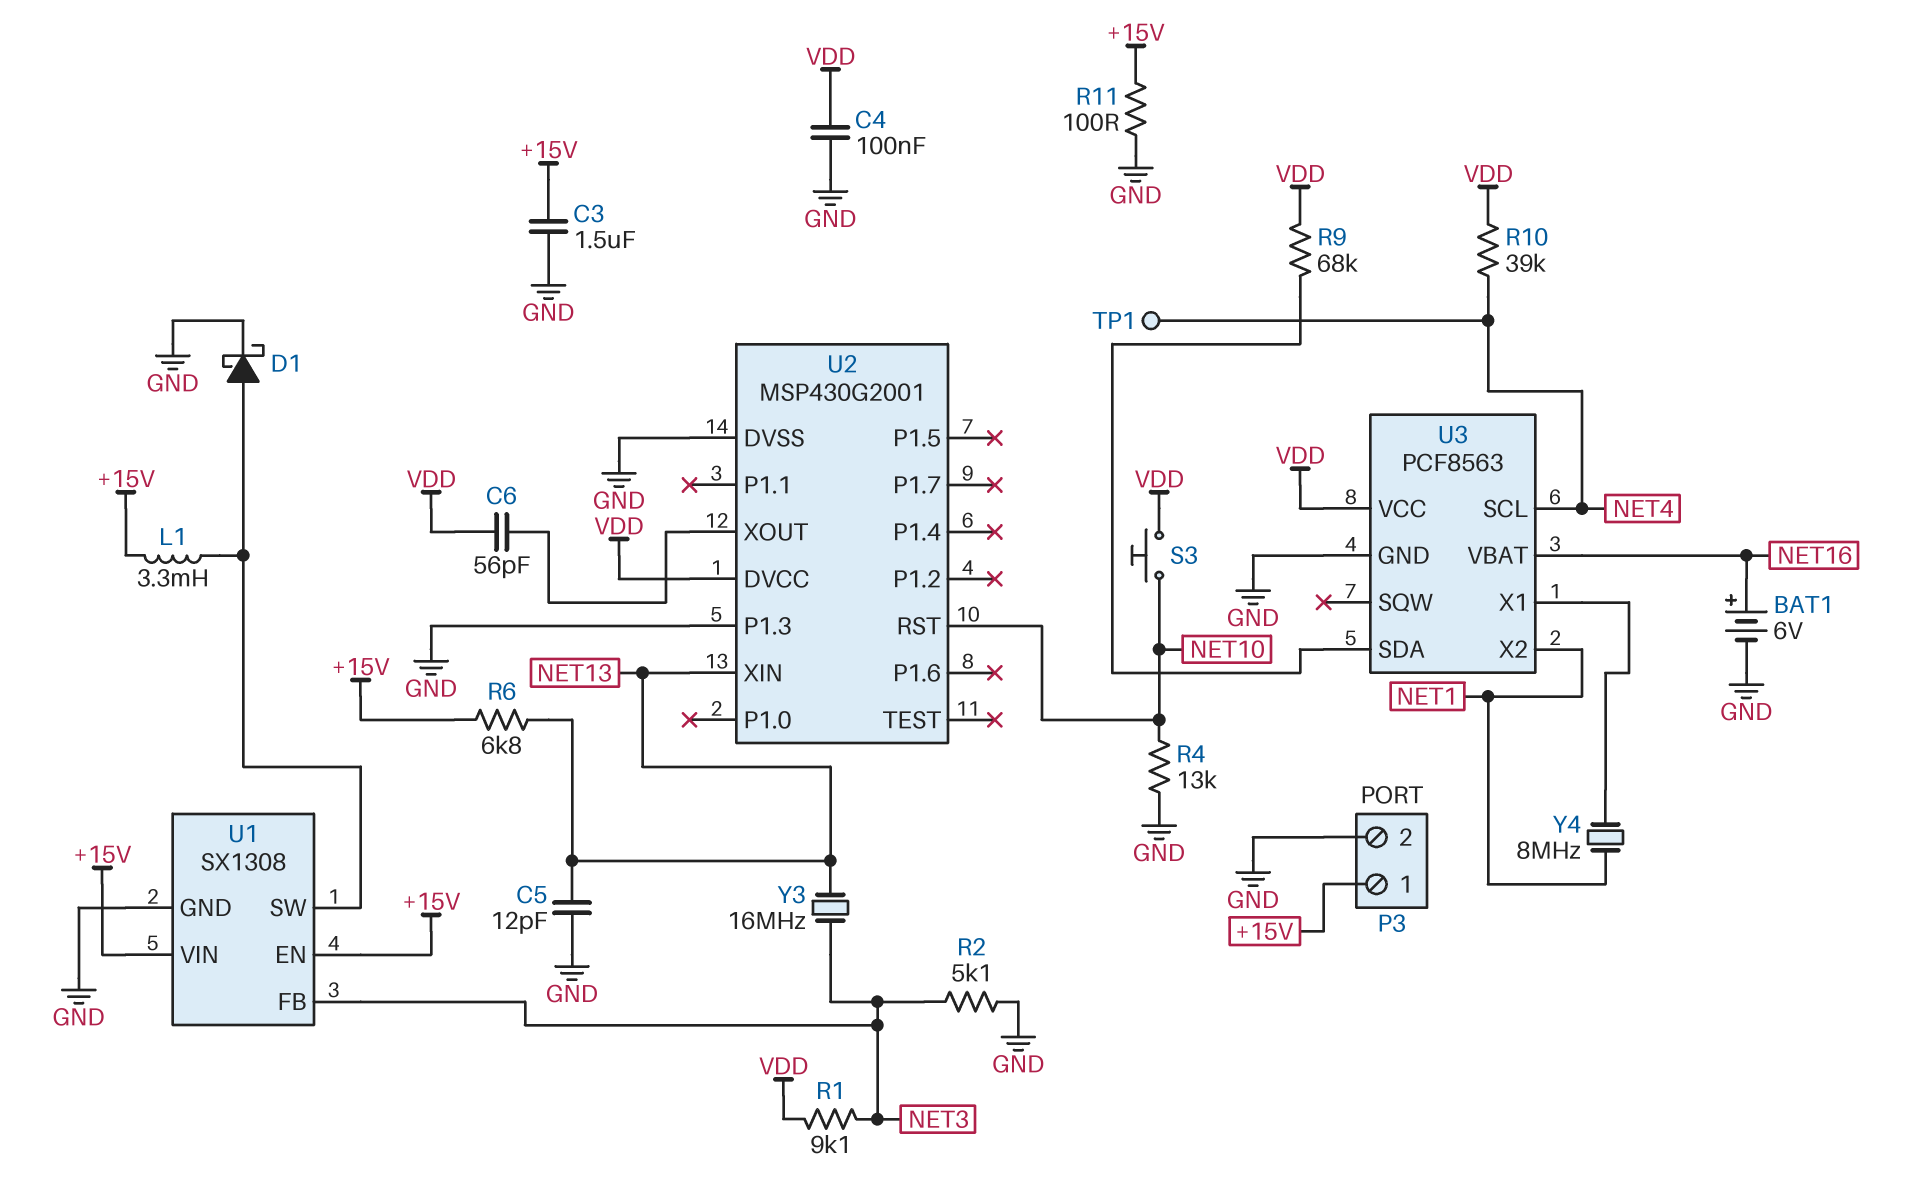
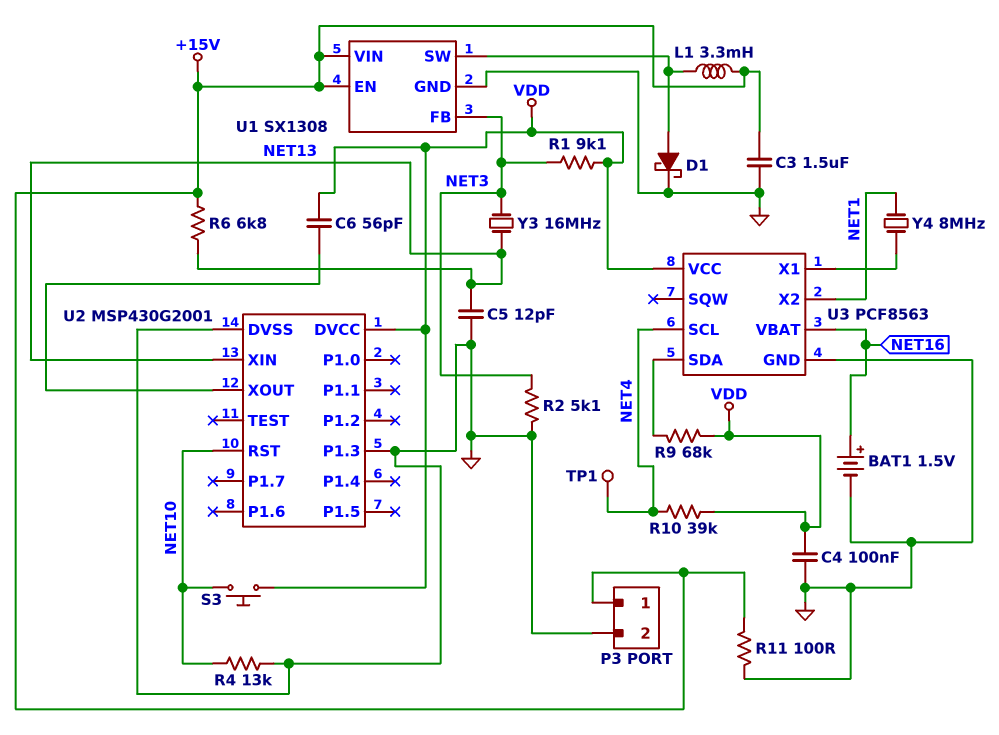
BAT1: 6V (plus NET16, minus GND) -> 1.5V (plus NET16, minus GND)

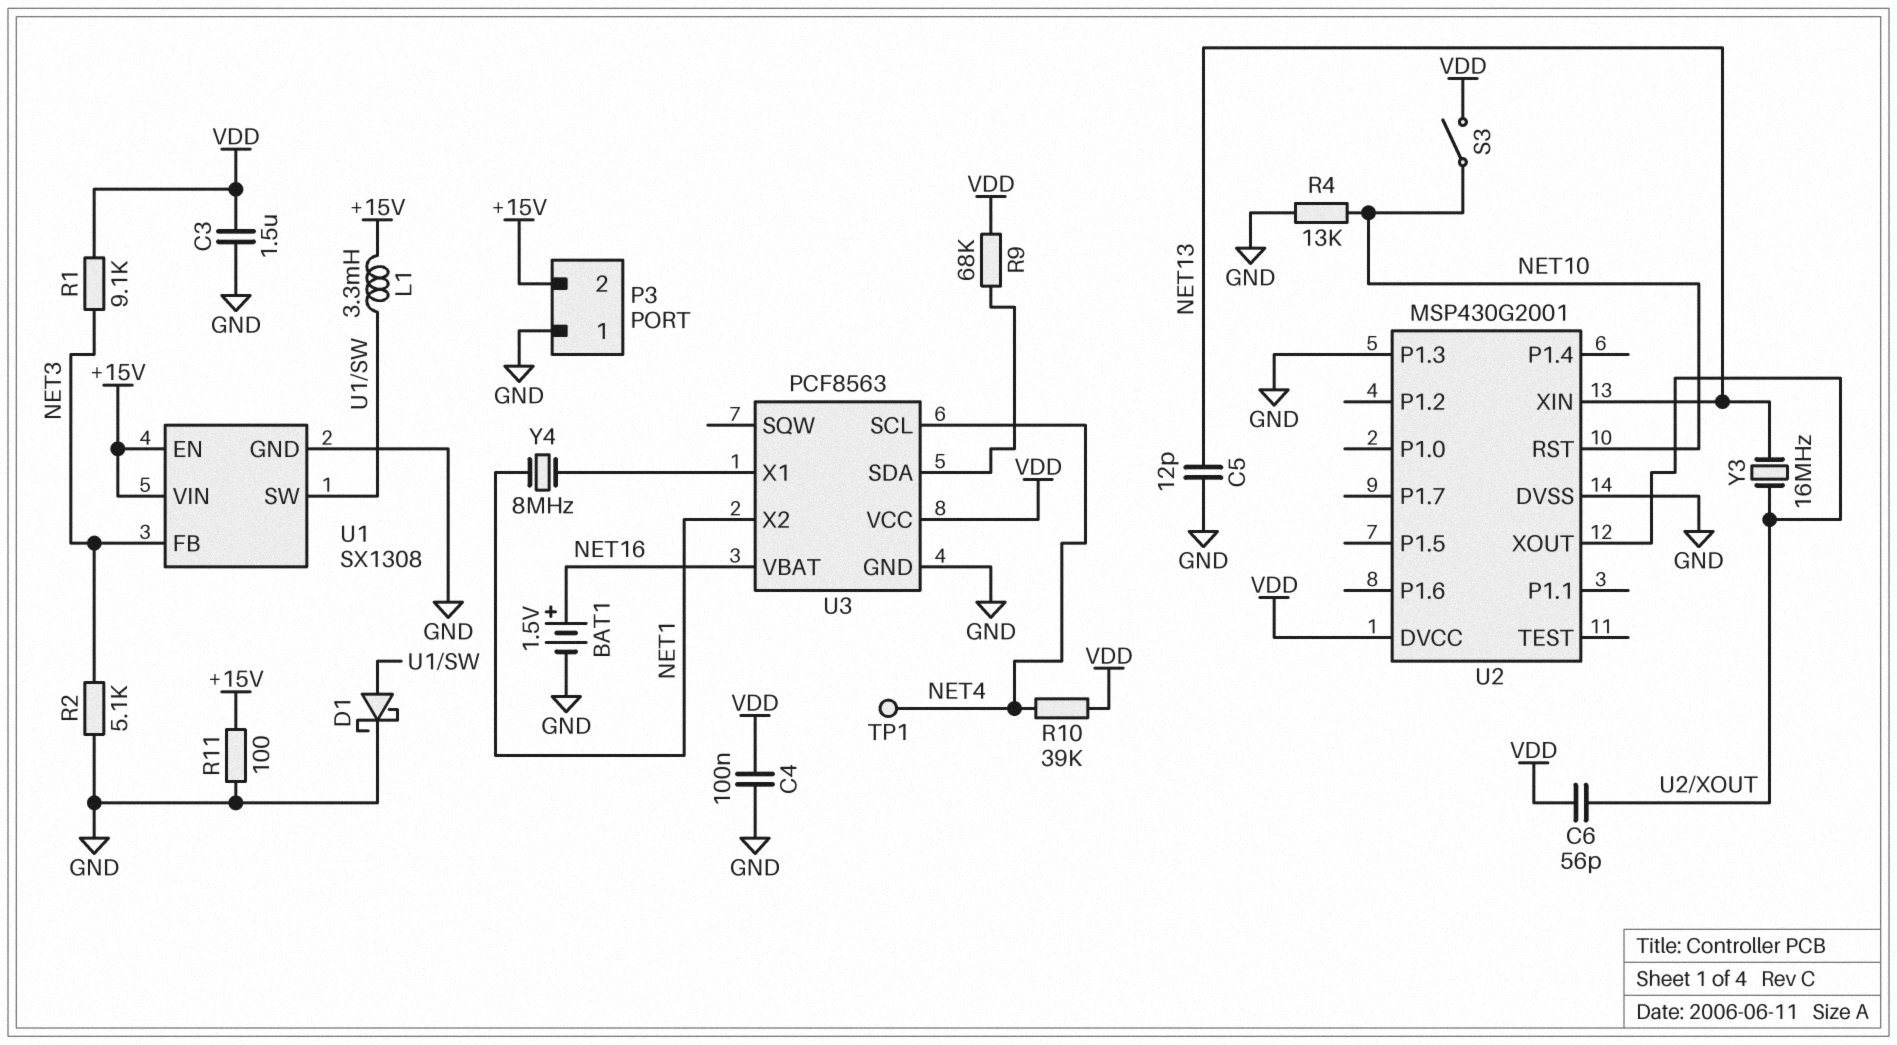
C3: 1.5uF (+15V, GND) -> 1.5uF (GND, VDD)
P3 pin 1: +15V -> GND
P3 pin 2: GND -> +15V
R6: 6.8k (+15V, NET13) -> none
S3: button (NET10, VDD) -> switch (NET10, VDD)
Y3: 16MHz (NET3, NET13) -> 16MHz (NET13, U2/XOUT)

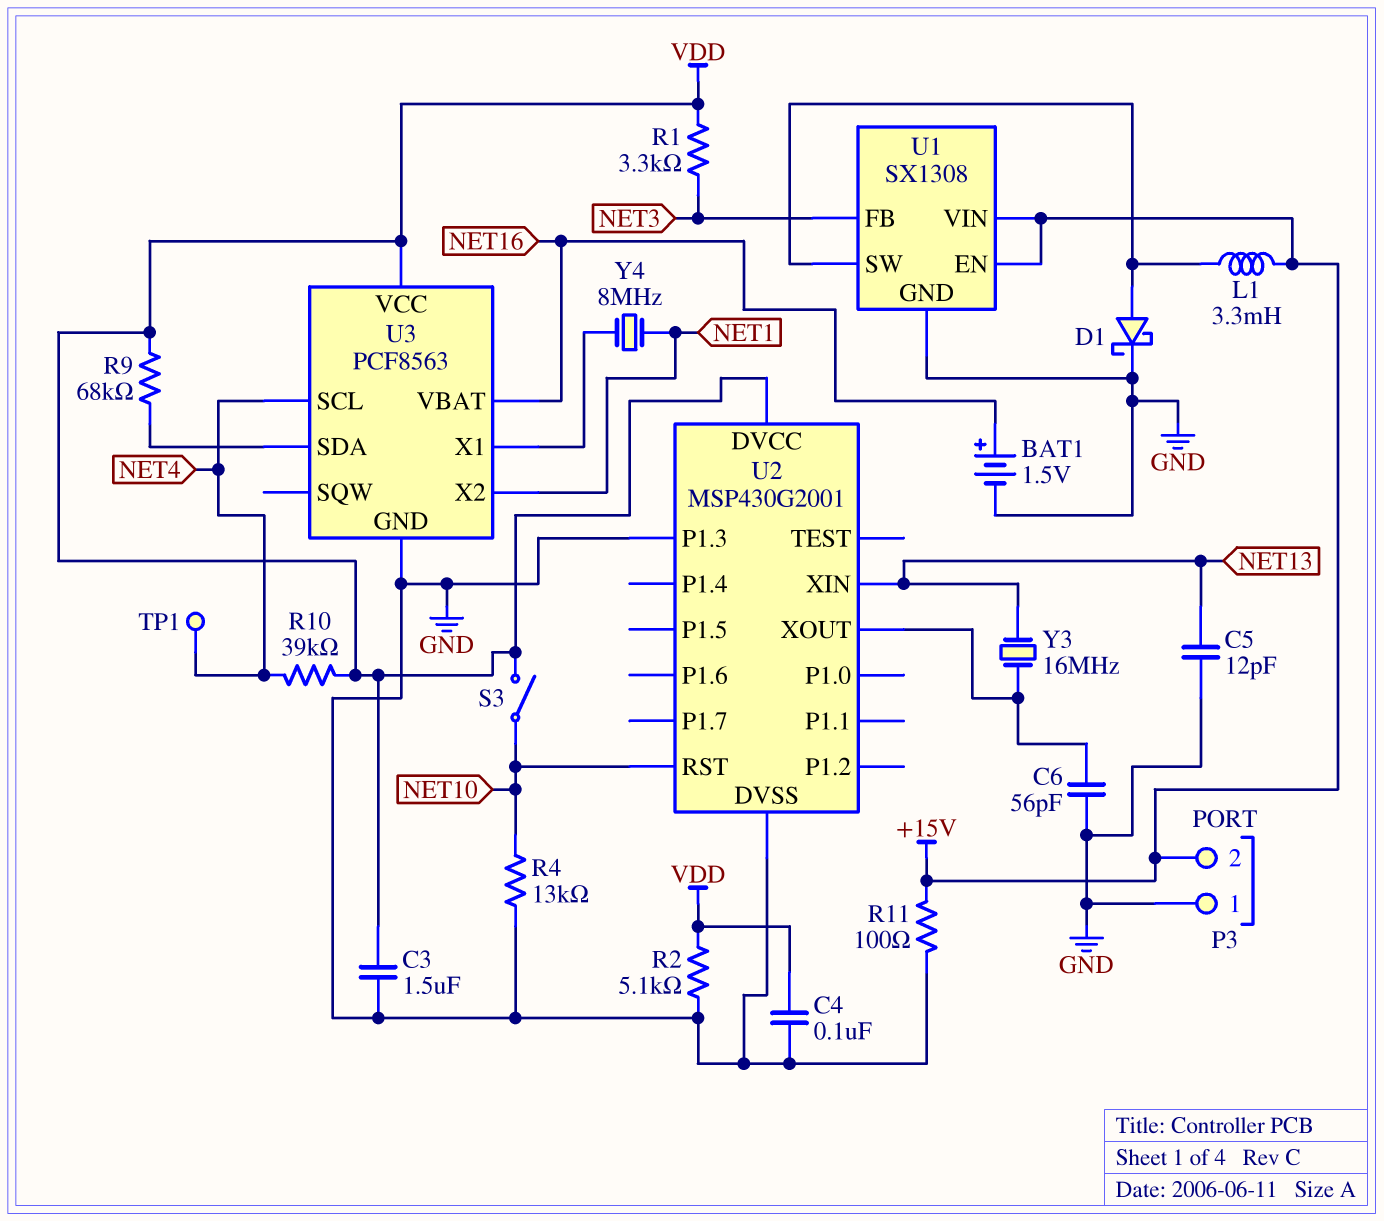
C6: 56pF (U2/XOUT, VDD) -> 56pF (GND, U2/XOUT)
R1: 9.1k (NET3, VDD) -> 3.3k (NET3, VDD)
R2: 5.1k (GND, NET3) -> 5.1k (GND, VDD)

